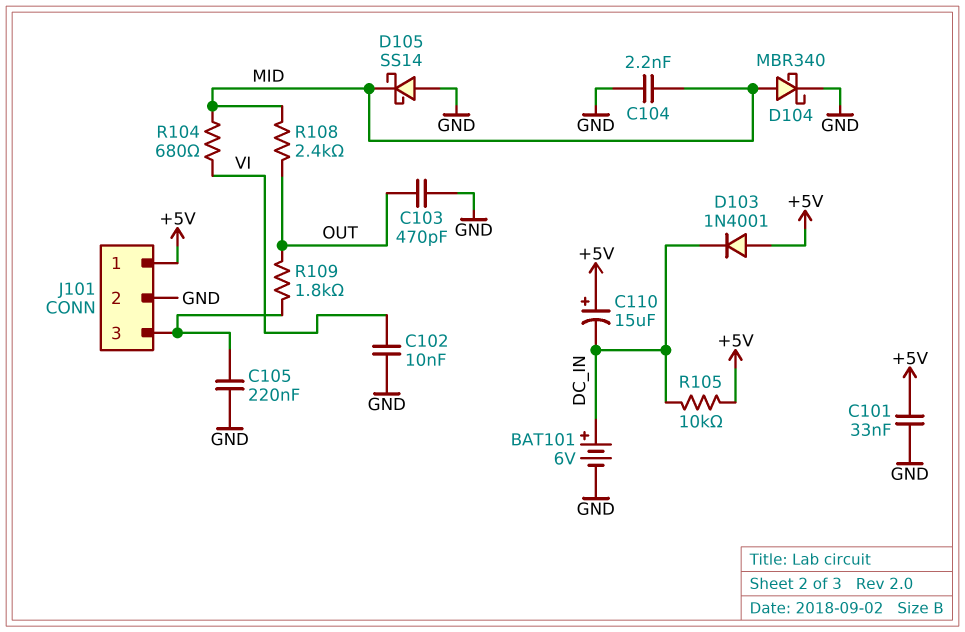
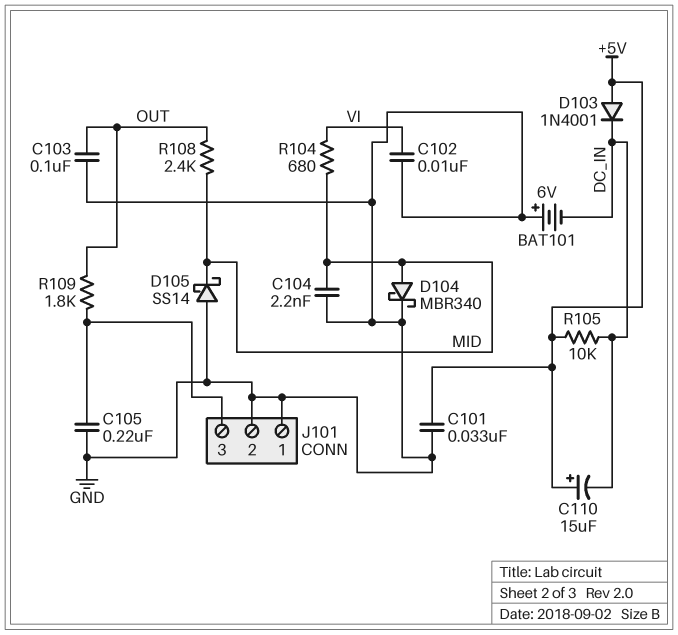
BAT101: 6V (plus DC_IN, minus GND) -> 6V (plus GND, minus DC_IN)
C103: 470pF (GND, OUT) -> 100nF (GND, OUT)
J101 pin 1: +5V -> GND

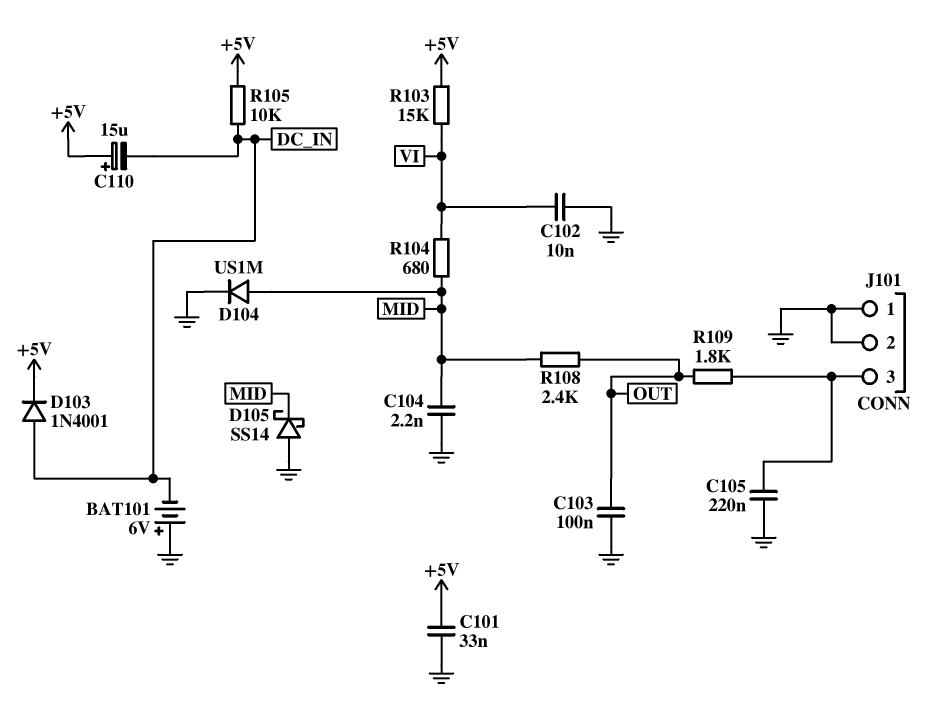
D103: diode 1N4001 (A +5V, K DC_IN) -> diode 1N4001 (A DC_IN, K +5V)
D104: schottky MBR340 (A MID, K GND) -> diode US1M (A MID, K GND)
R103: none -> 15k (+5V, VI)

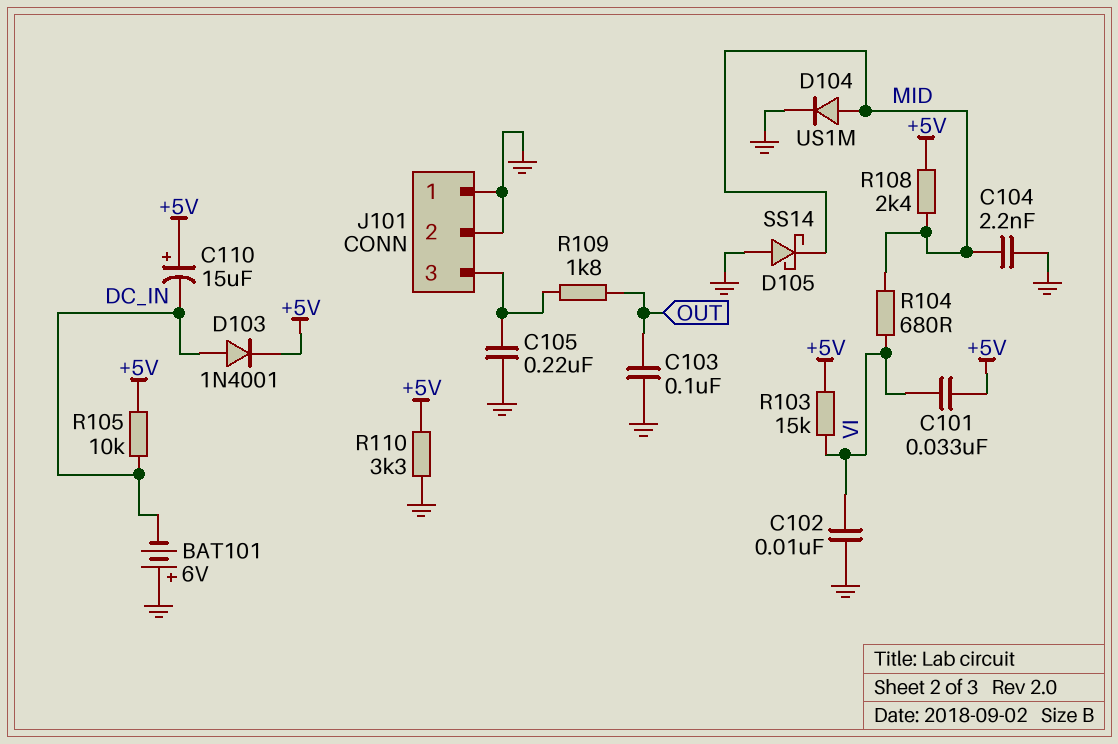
C101: 33nF (+5V, GND) -> 33nF (+5V, VI)
R108: 2.4k (MID, OUT) -> 2.4k (+5V, MID)
R110: none -> 3.3k (+5V, GND)

